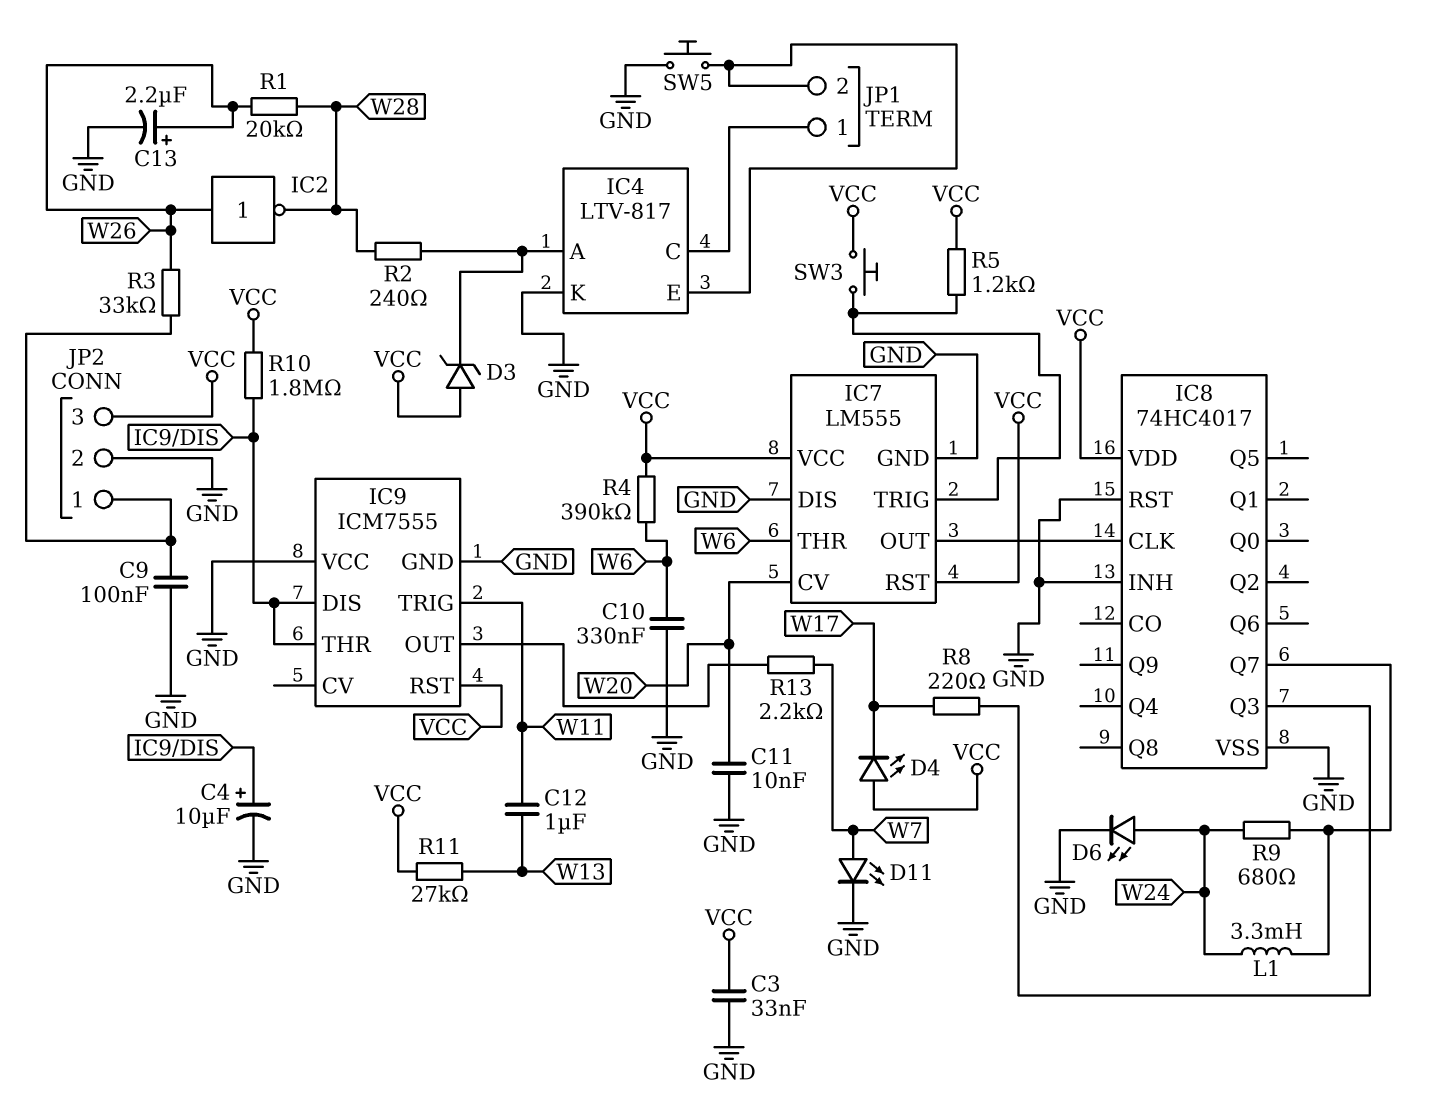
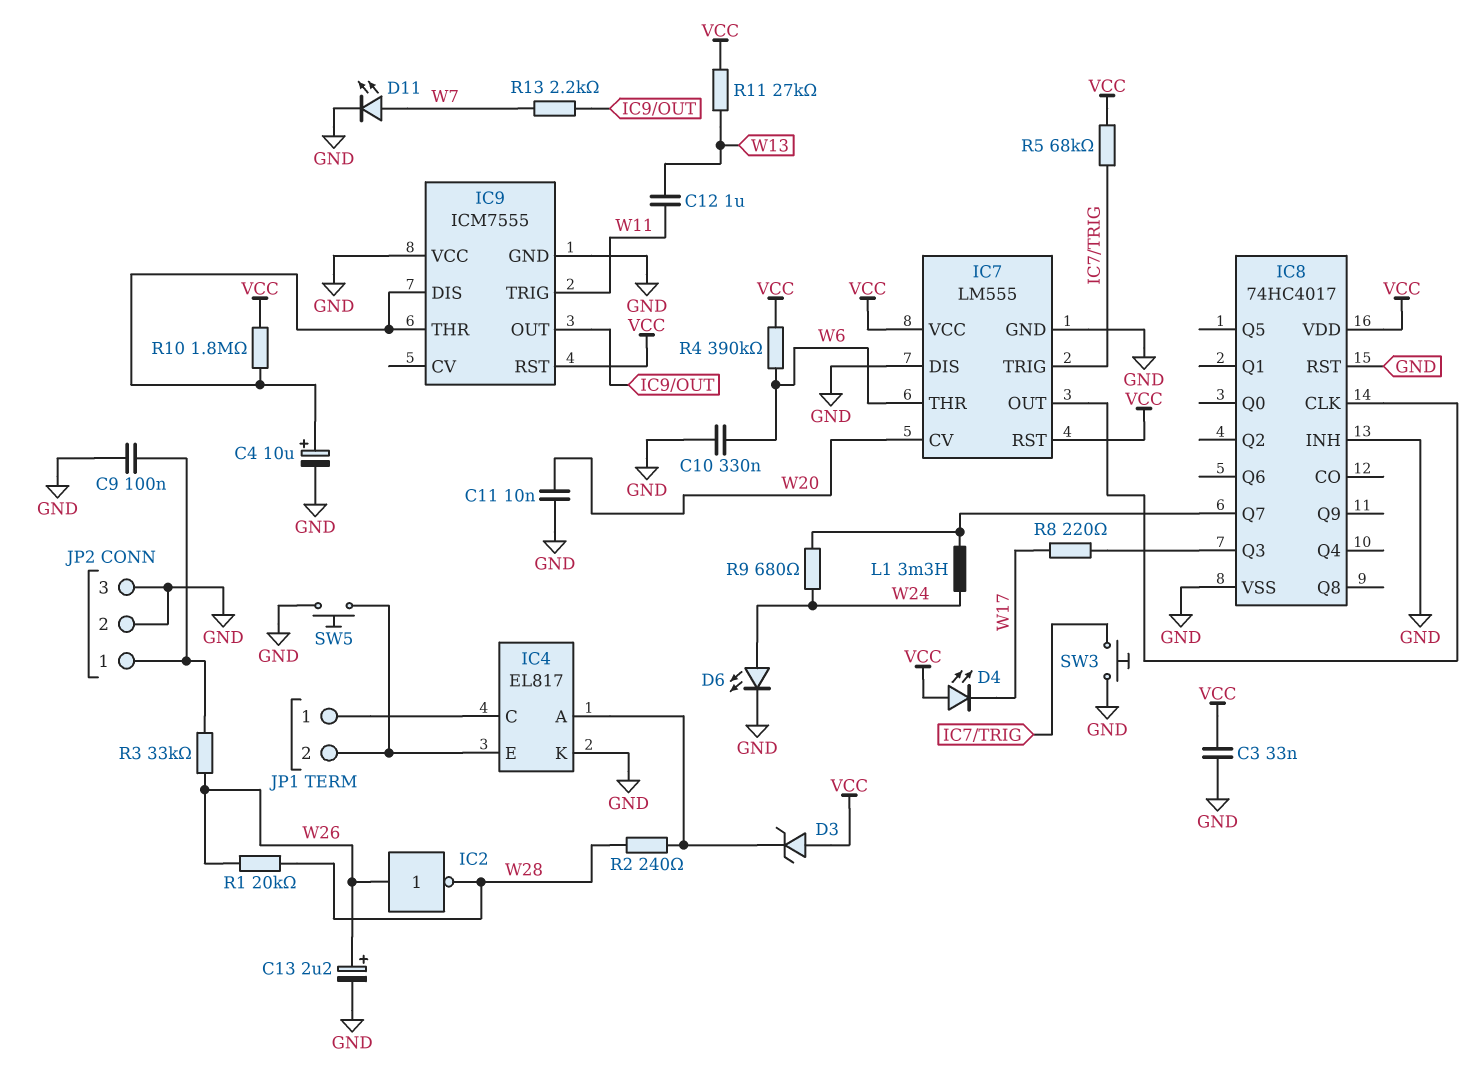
IC4: LTV-817 -> EL817
JP2 pin 3: VCC -> GND
R5: 1.2k (IC7/TRIG, VCC) -> 68k (IC7/TRIG, VCC)
SW3: button (IC7/TRIG, VCC) -> button (GND, IC7/TRIG)

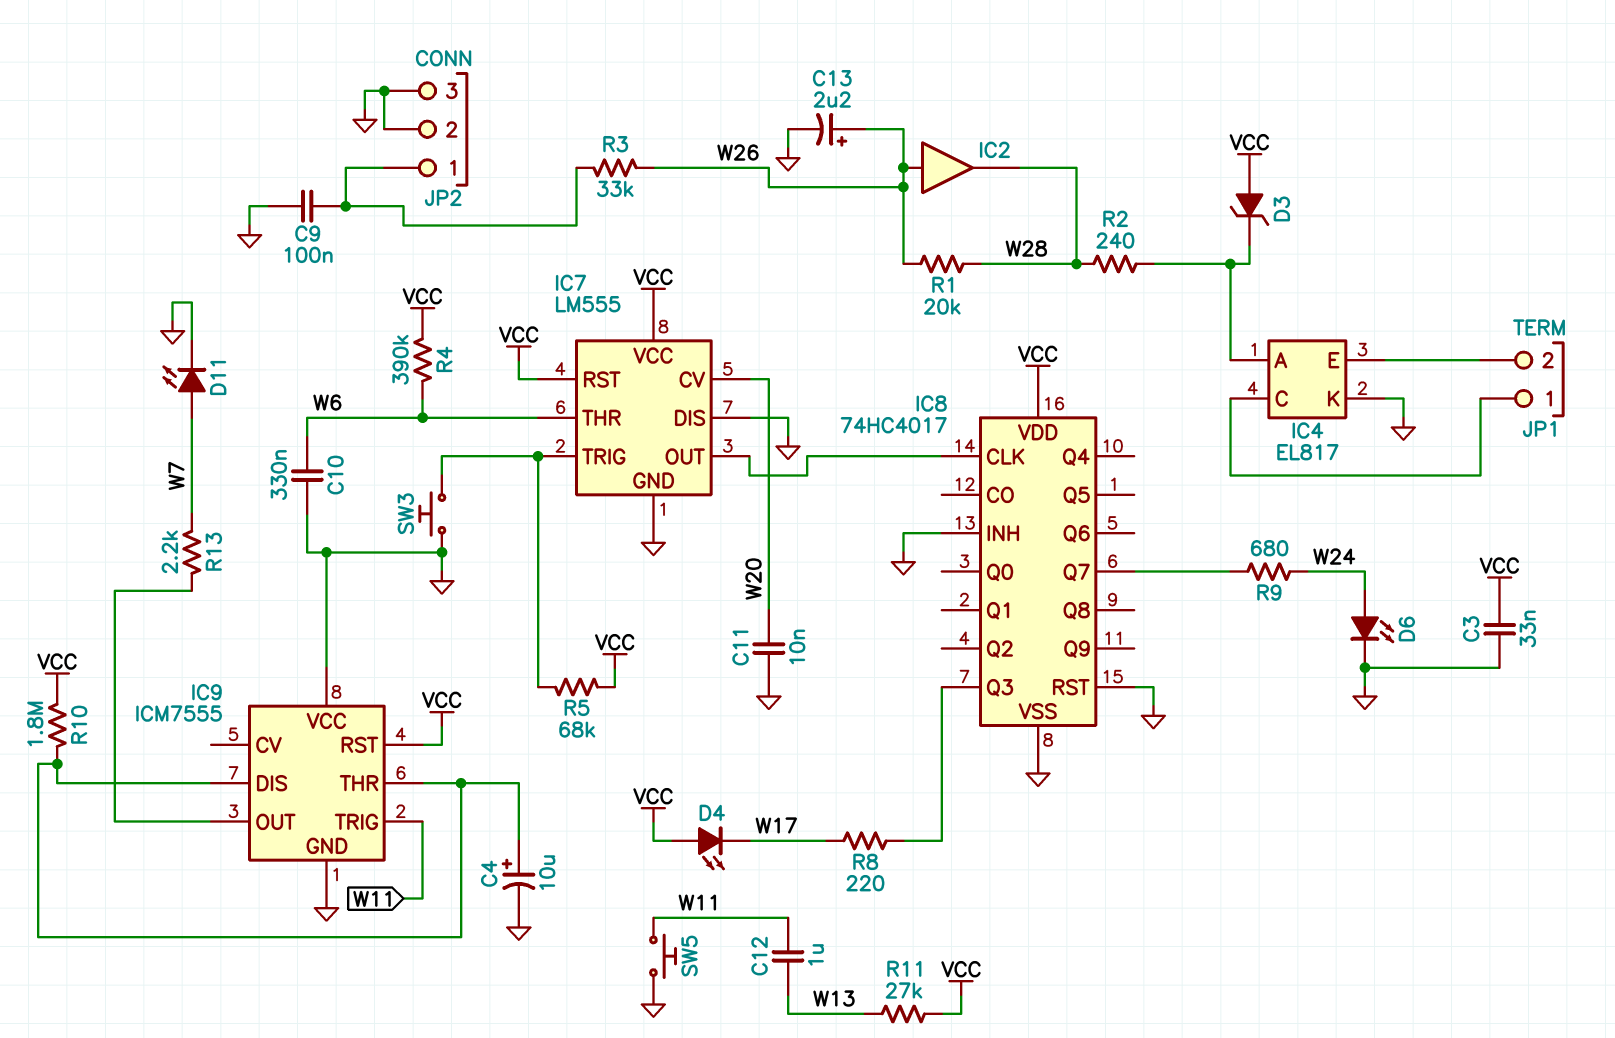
IC2: NOT (in W26, out W28) -> buffer (in W26, out W28)
L1: 3.3mH (IC8/Q7, W24) -> none
SW5: button (GND, IC4/E) -> button (GND, W11)

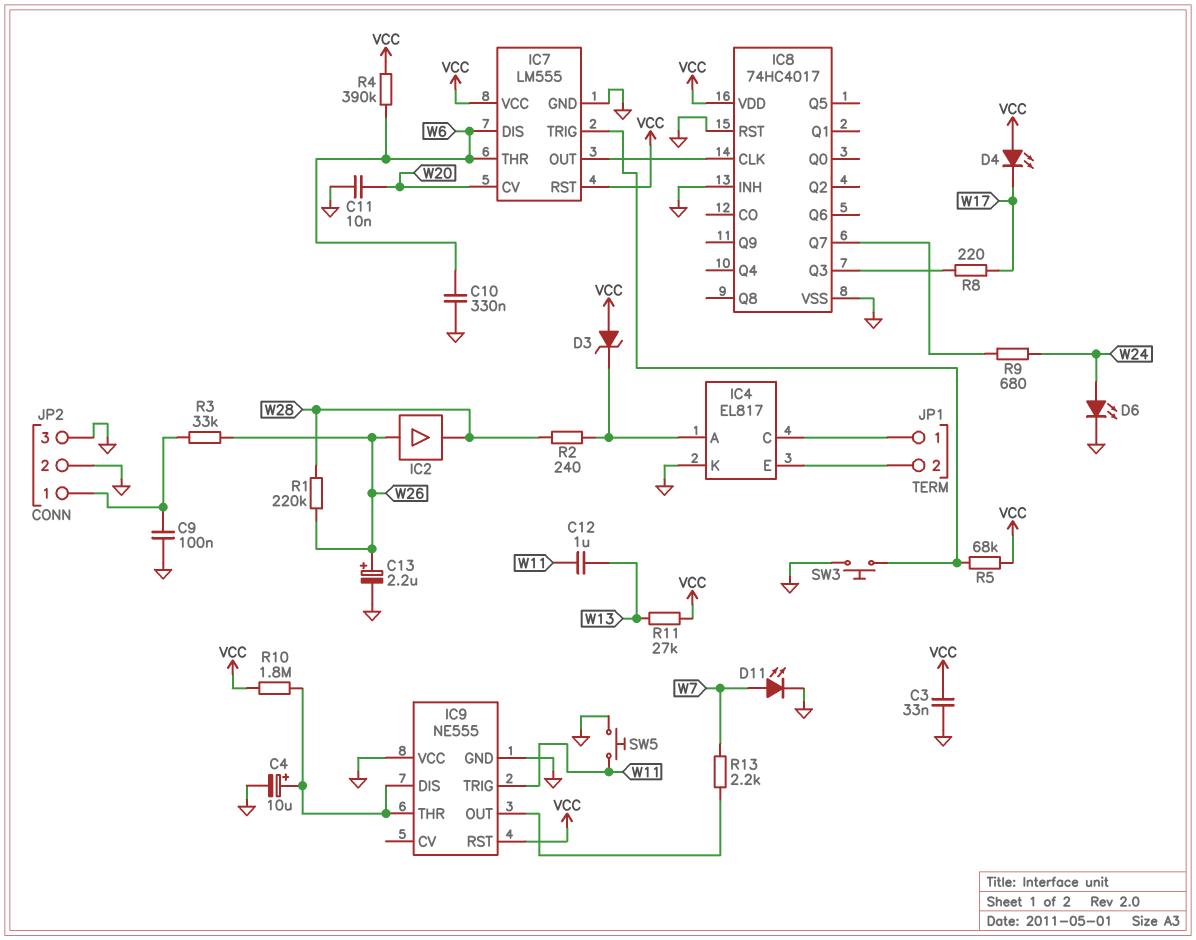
IC7 pin DIS: GND -> W6
IC9: ICM7555 -> NE555
R1: 20k (W26, W28) -> 220k (W26, W28)

